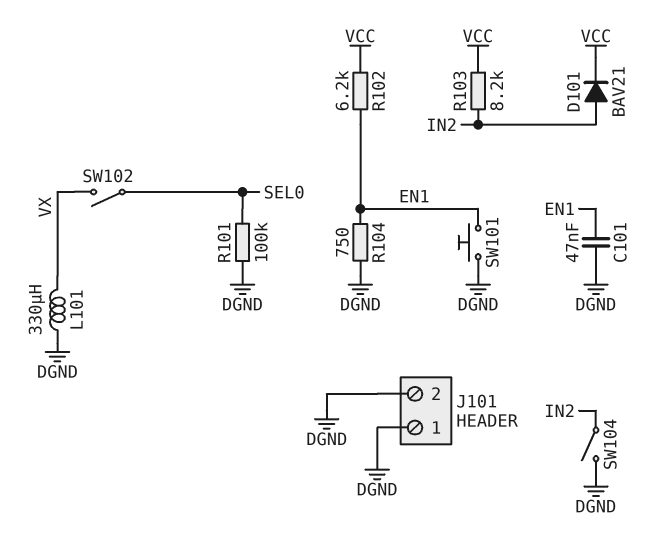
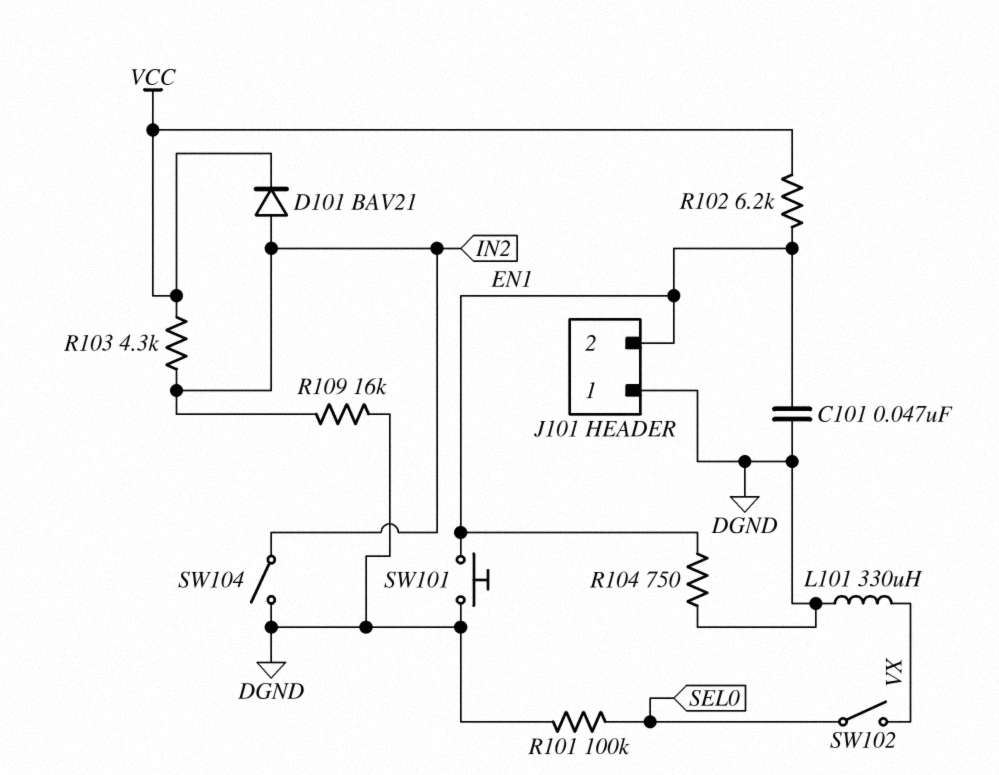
J101 pin 2: DGND -> EN1
R103: 8.2k (IN2, VCC) -> 4.3k (IN2, VCC)
R109: none -> 16k (DGND, IN2)

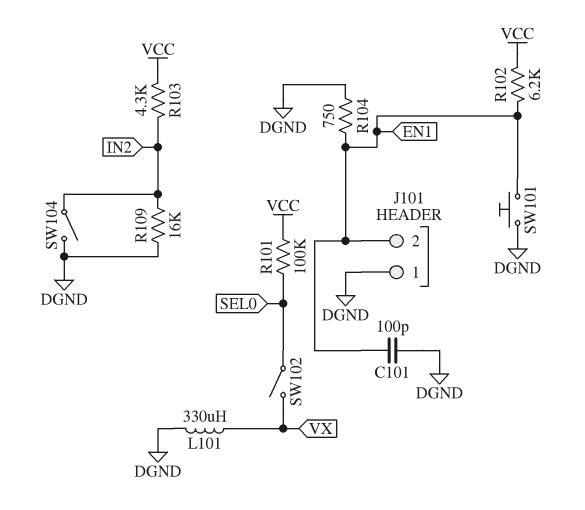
C101: 47nF (DGND, EN1) -> 100pF (DGND, EN1)
D101: diode BAV21 (A IN2, K VCC) -> none
R101: 100k (DGND, SEL0) -> 100k (SEL0, VCC)

